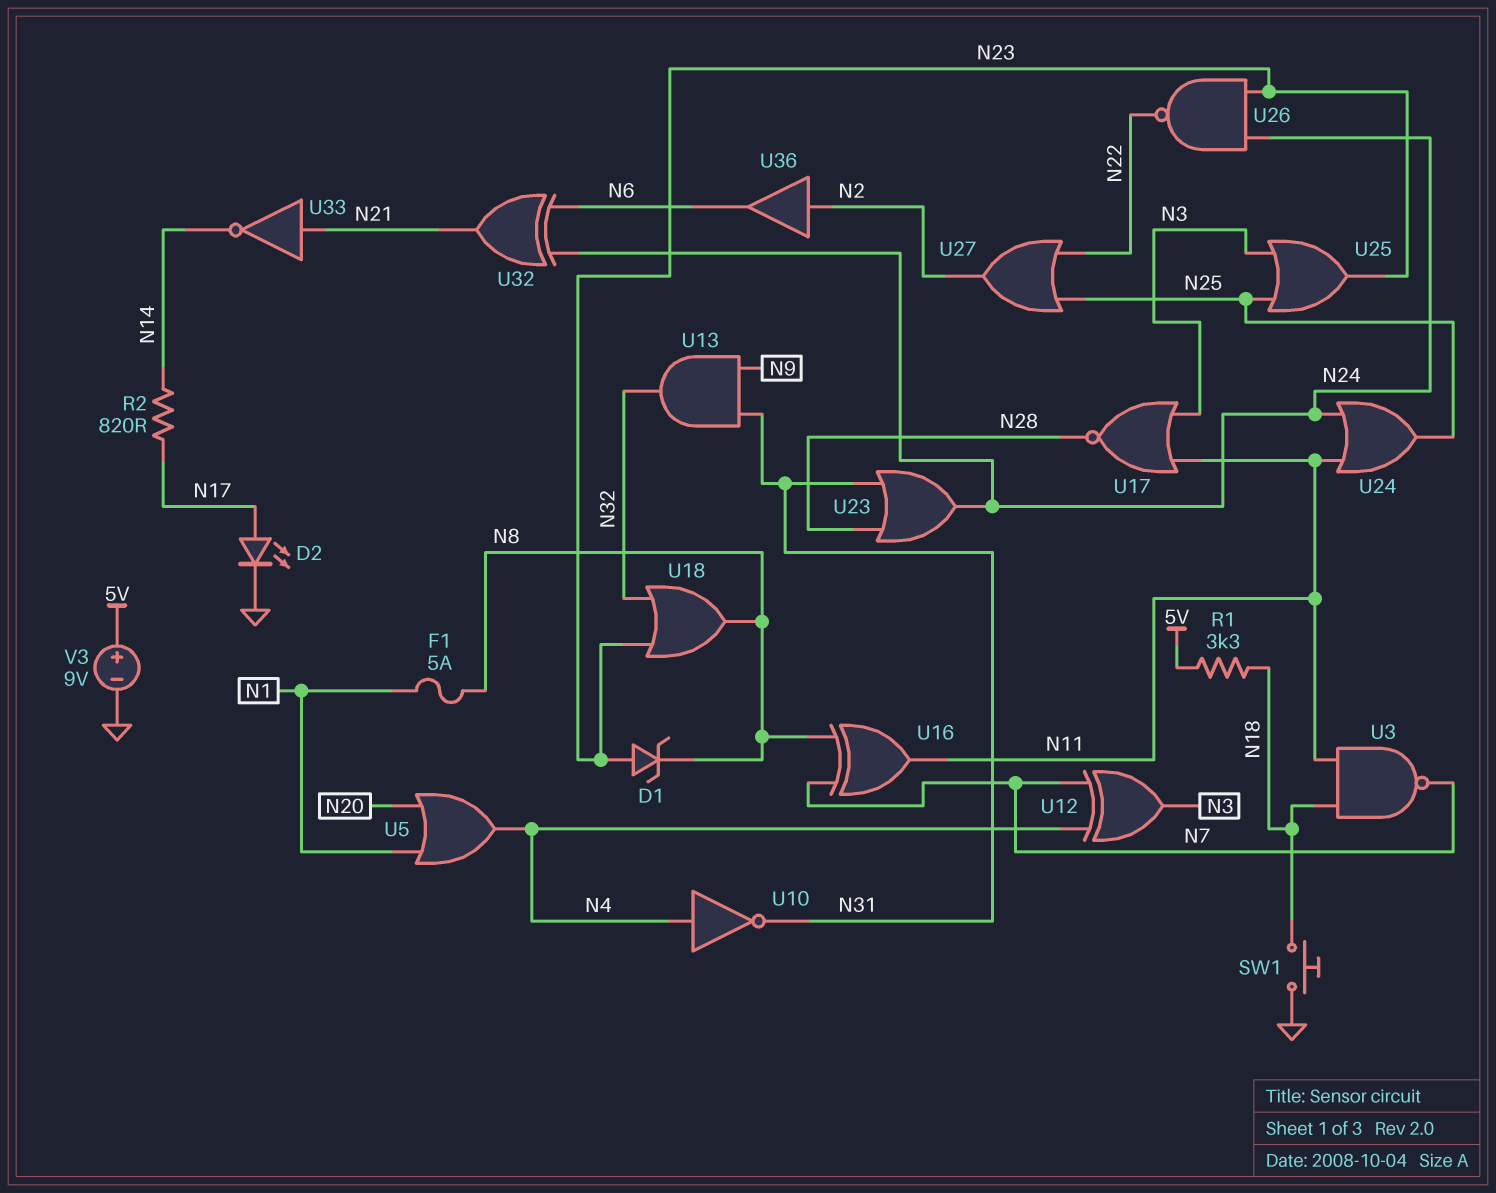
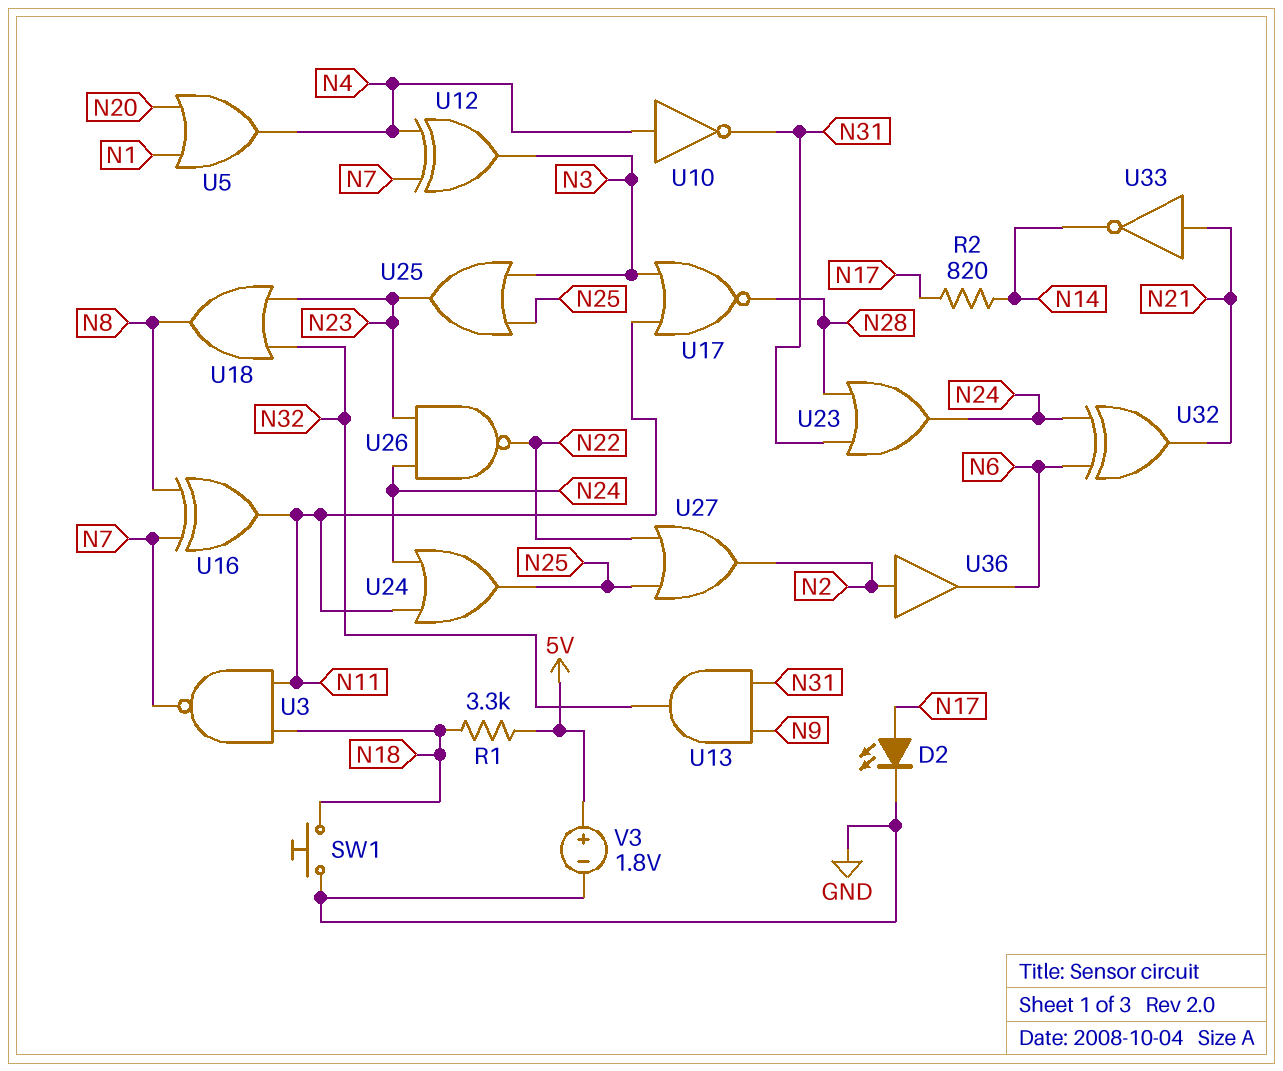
D1: zener (A N23, K N8) -> none
F1: 5A (N1, N8) -> none
V3: 9V (plus 5V, minus GND) -> 1.8V (plus 5V, minus GND)

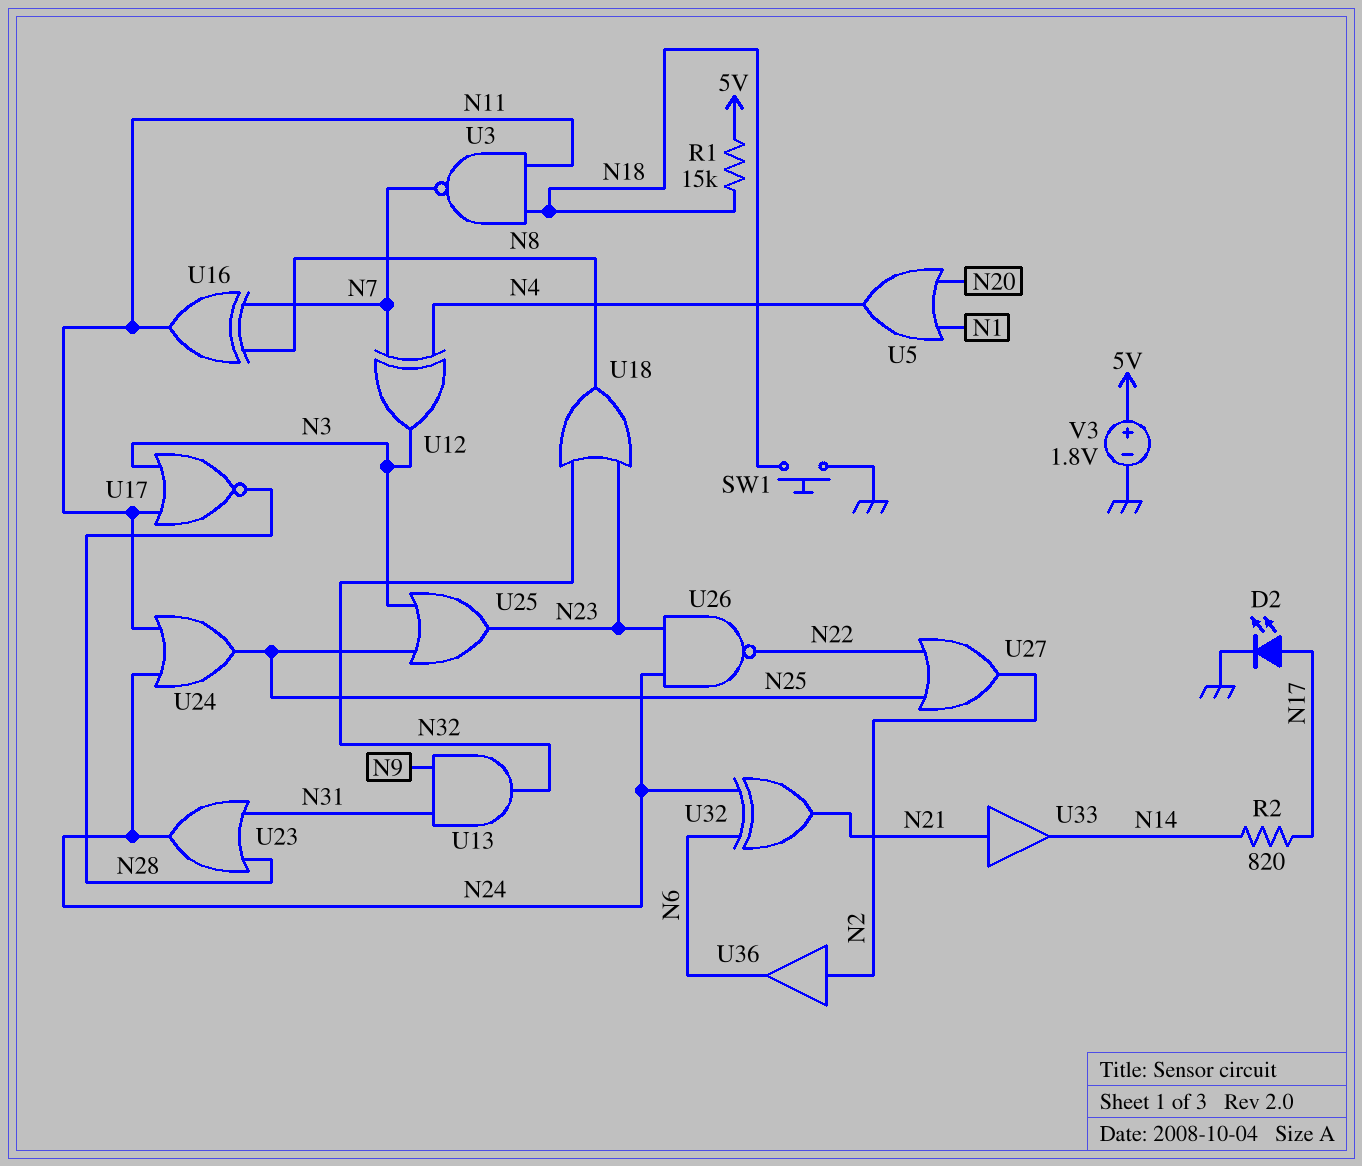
R1: 3.3k (5V, N18) -> 15k (5V, N18)
U10: NOT (in N4, out N31) -> none
U33: NOT (in N21, out N14) -> buffer (in N21, out N14)

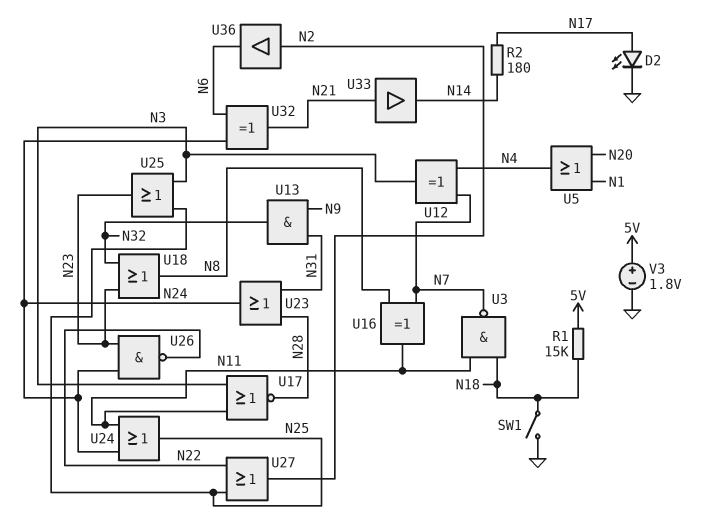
R2: 820 (N14, N17) -> 180 (N14, N17)
SW1: button (GND, N18) -> switch (GND, N18)

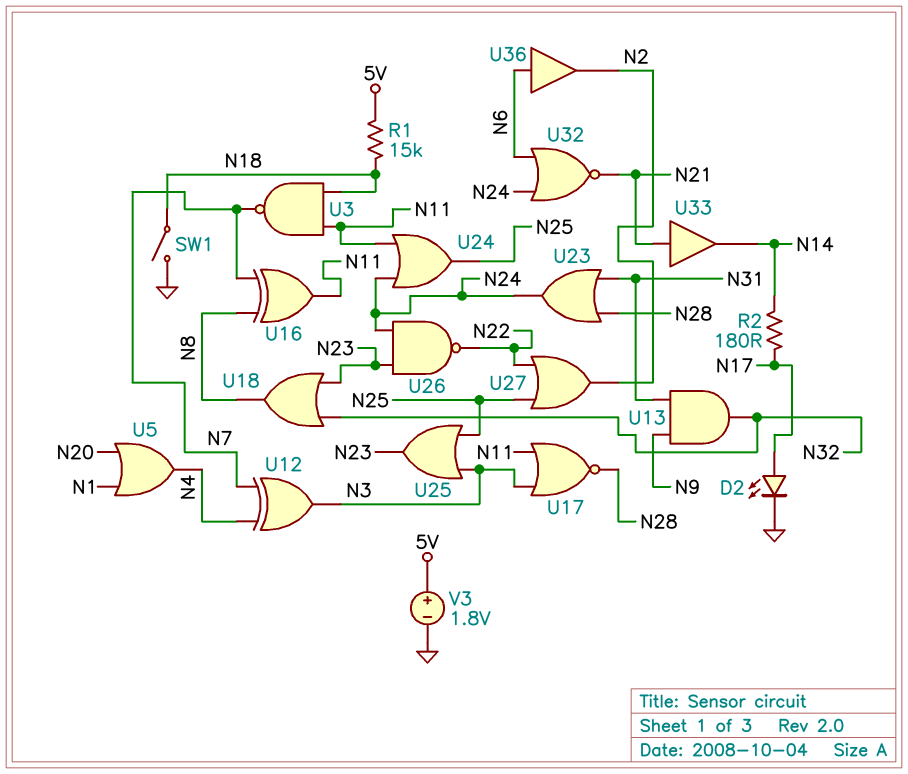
U32: XOR (in N6, in N24, out N21) -> NOR (in N6, in N24, out N21)
U36: buffer (in N2, out N6) -> buffer (in N6, out N2)

